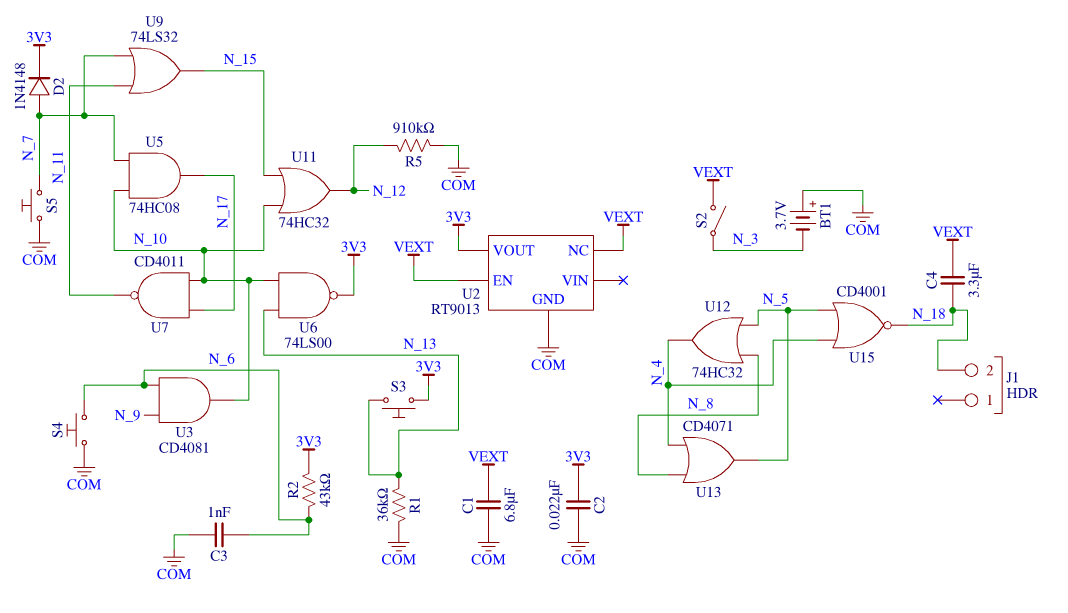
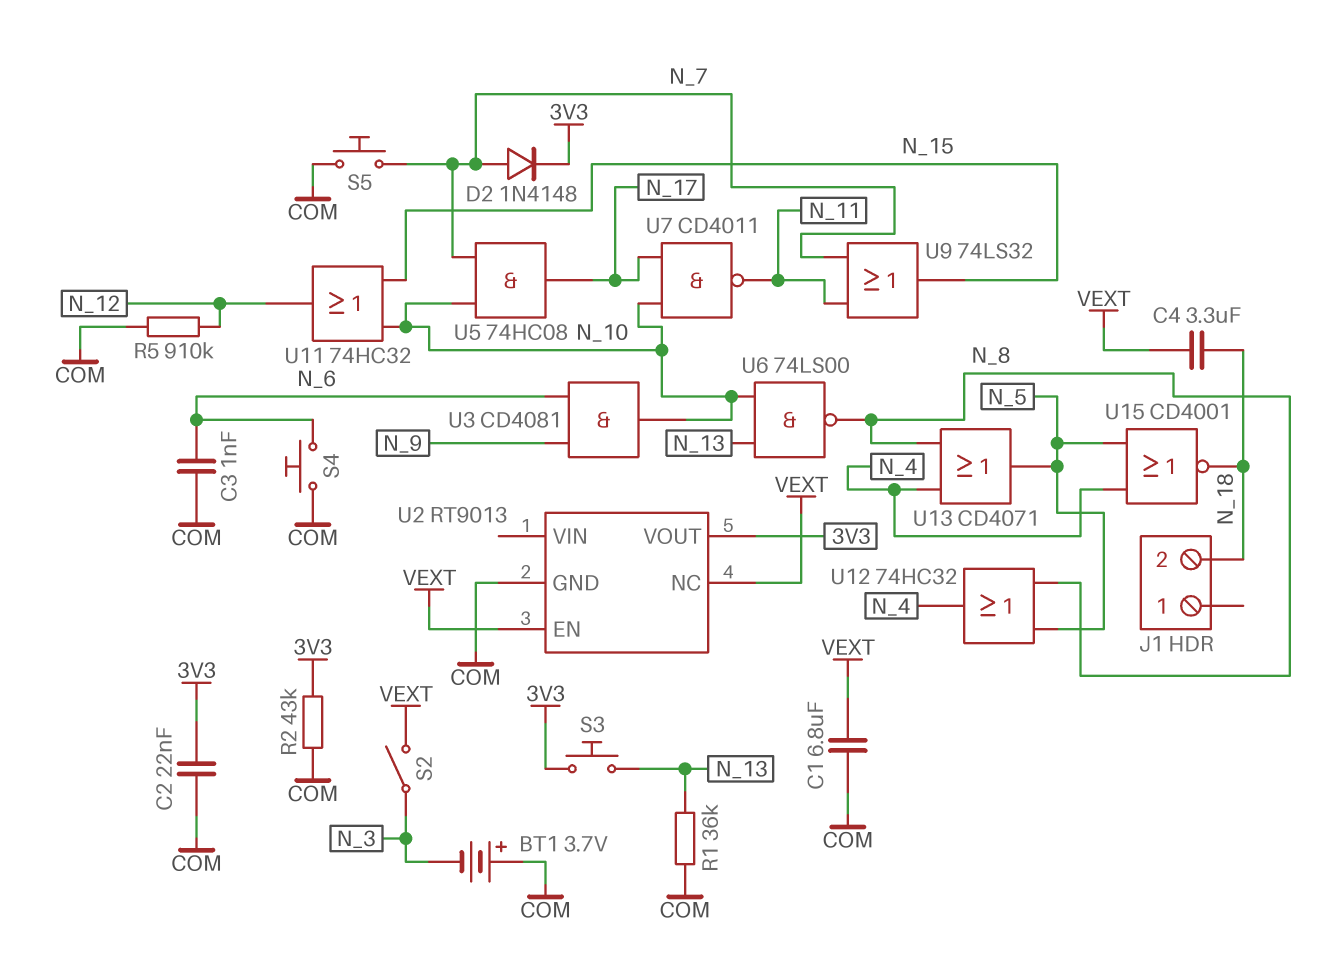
R2: 43k (3V3, N_6) -> 43k (3V3, COM)
U6: NAND 74LS00 (in N_10, in N_13, out 3V3) -> NAND 74LS00 (in N_10, in N_13, out N_8)

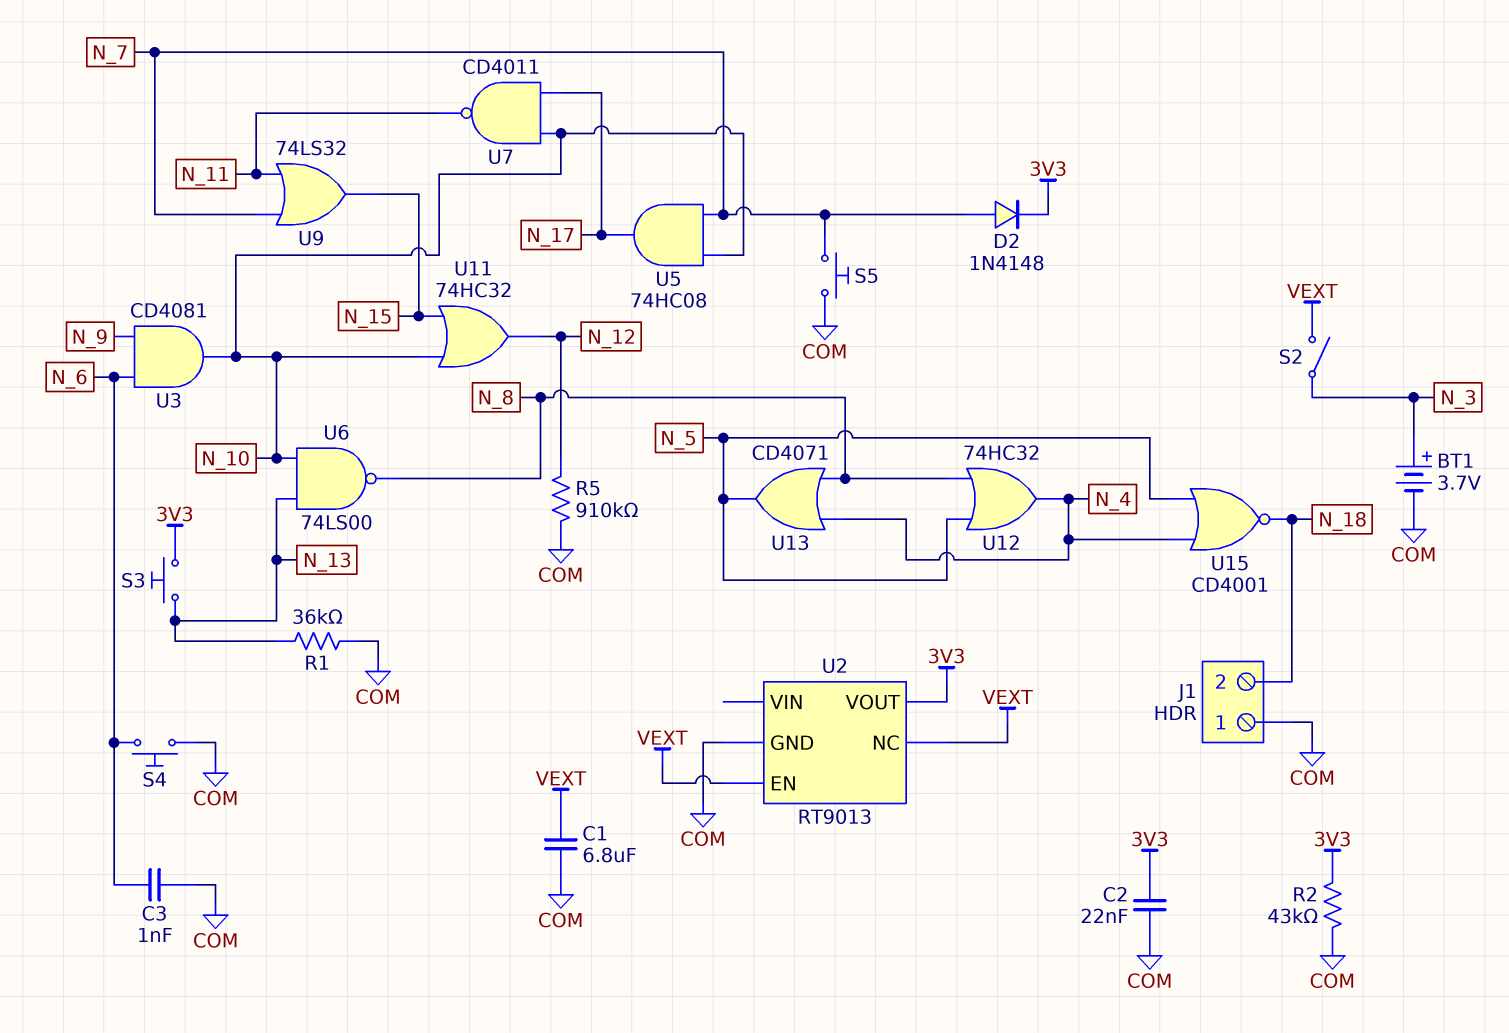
BT1: 3.7V (plus COM, minus N_3) -> 3.7V (plus N_3, minus COM)
C4: 3.3uF (N_18, VEXT) -> none
J1 pin 1: none -> COM

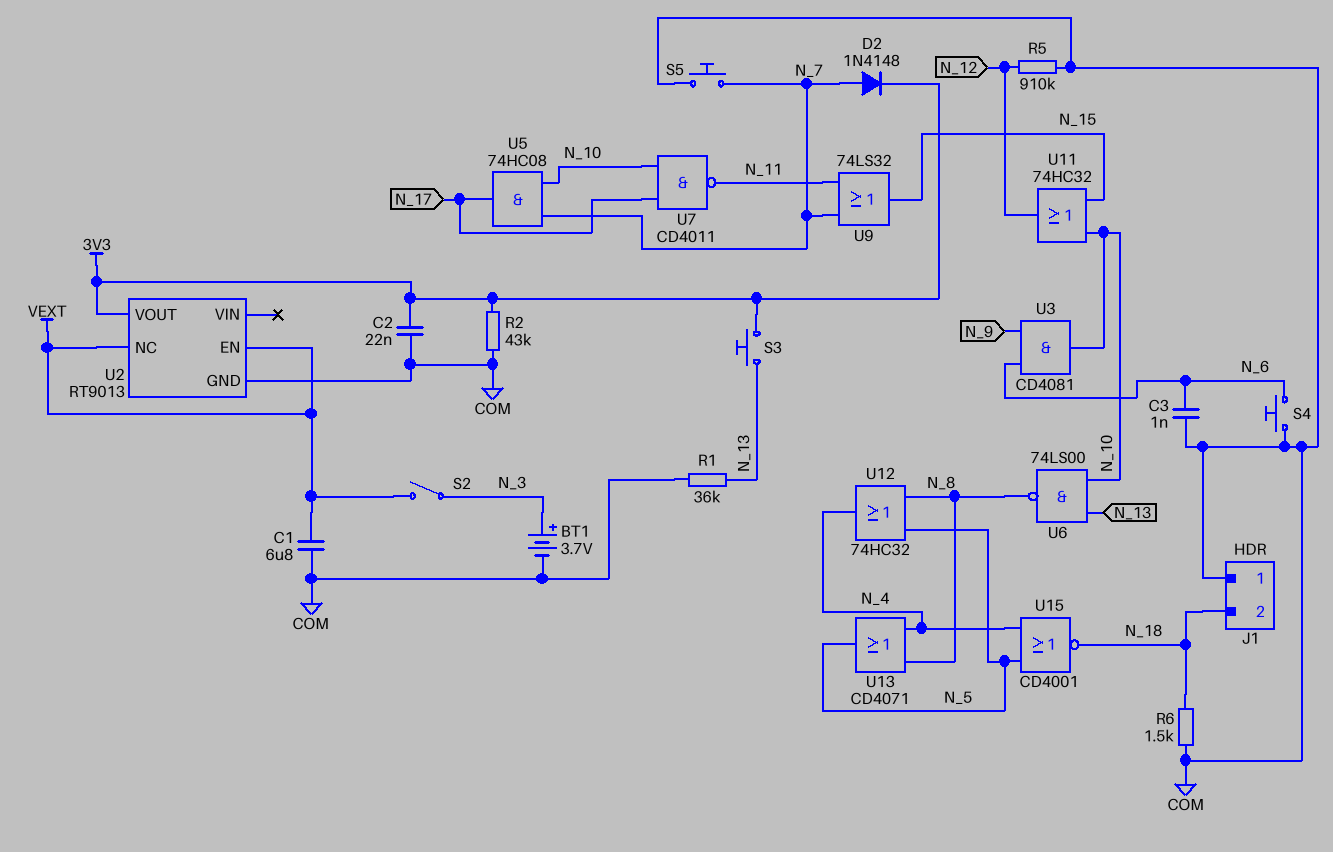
R6: none -> 1.5k (COM, N_18)

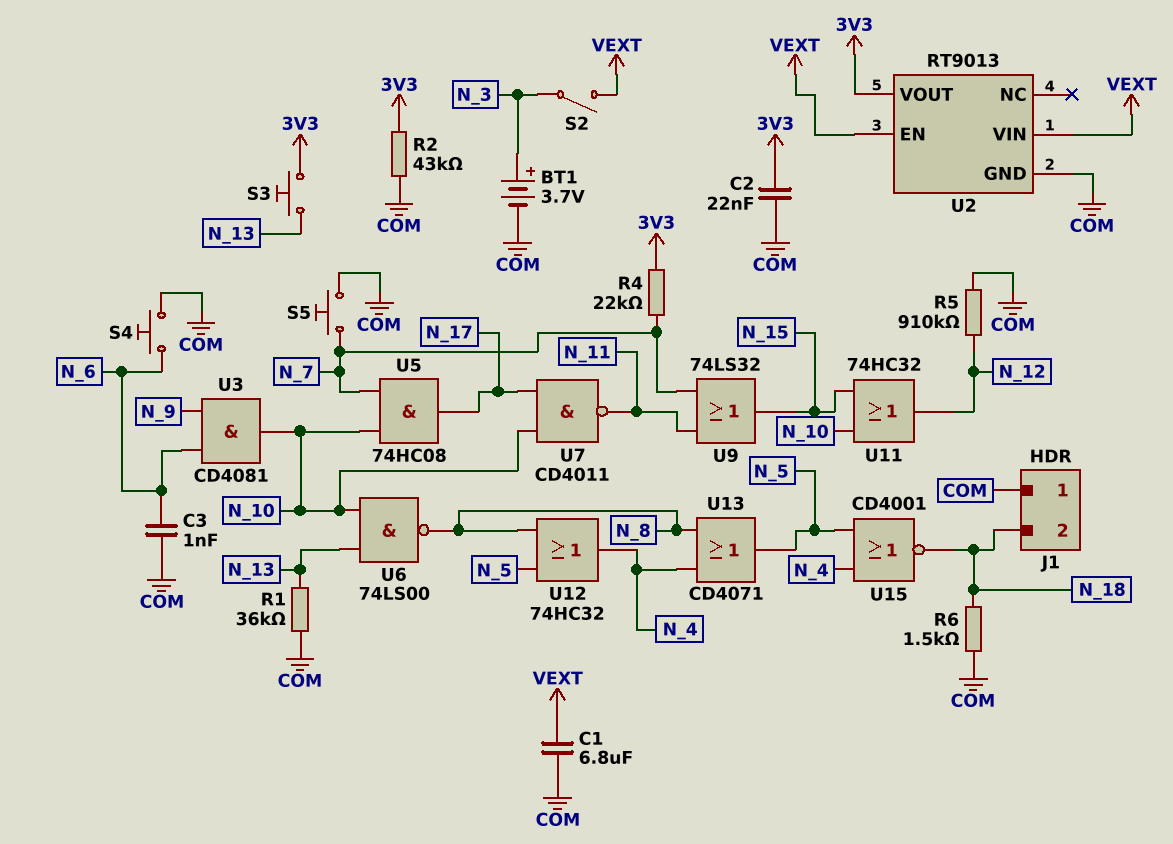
D2: diode 1N4148 (A N_7, K 3V3) -> none
R4: none -> 22k (3V3, N_7)
U2 pin NC: VEXT -> none
U2 pin VIN: none -> VEXT

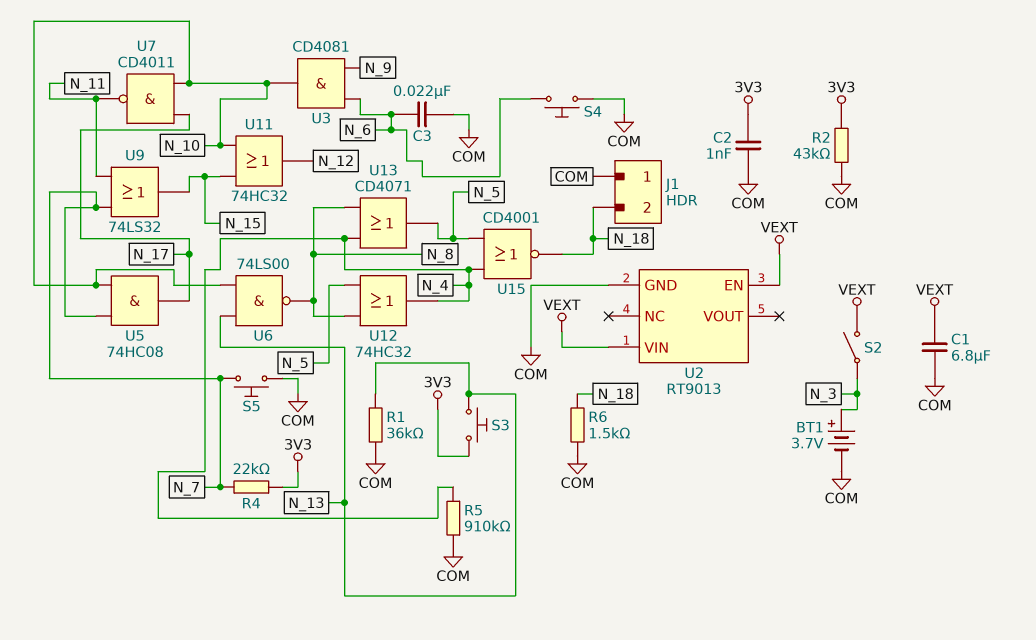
C2: 22nF (3V3, COM) -> 1nF (3V3, COM)
C3: 1nF (COM, N_6) -> 22nF (COM, N_6)
R5: 910k (COM, N_12) -> 910k (COM, N_4)
U2 pin VOUT: 3V3 -> none

